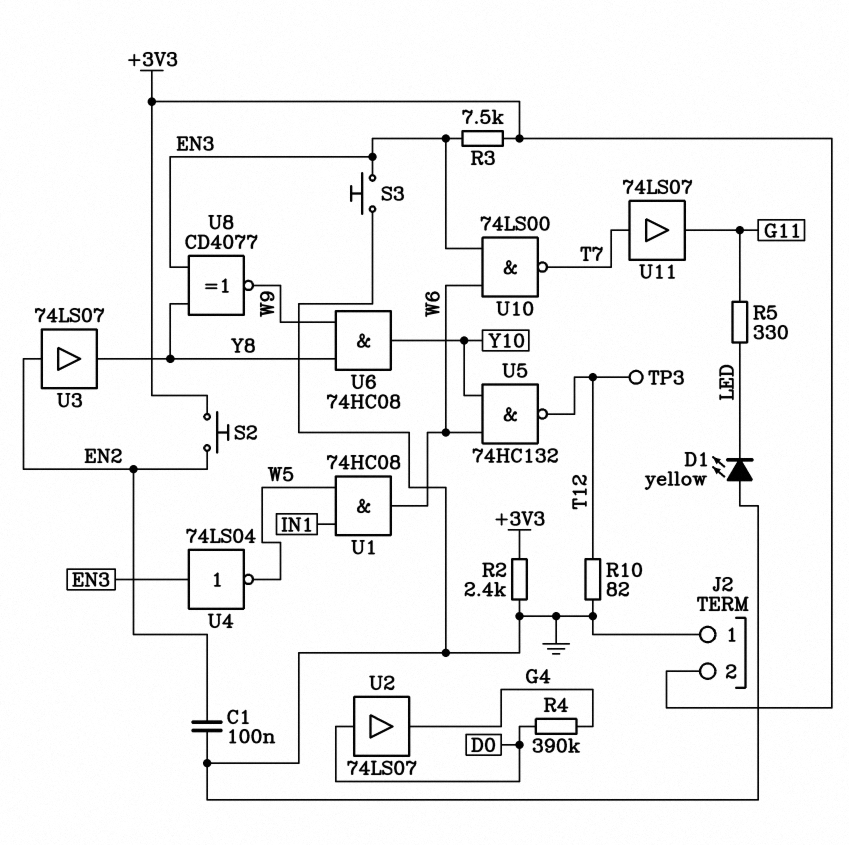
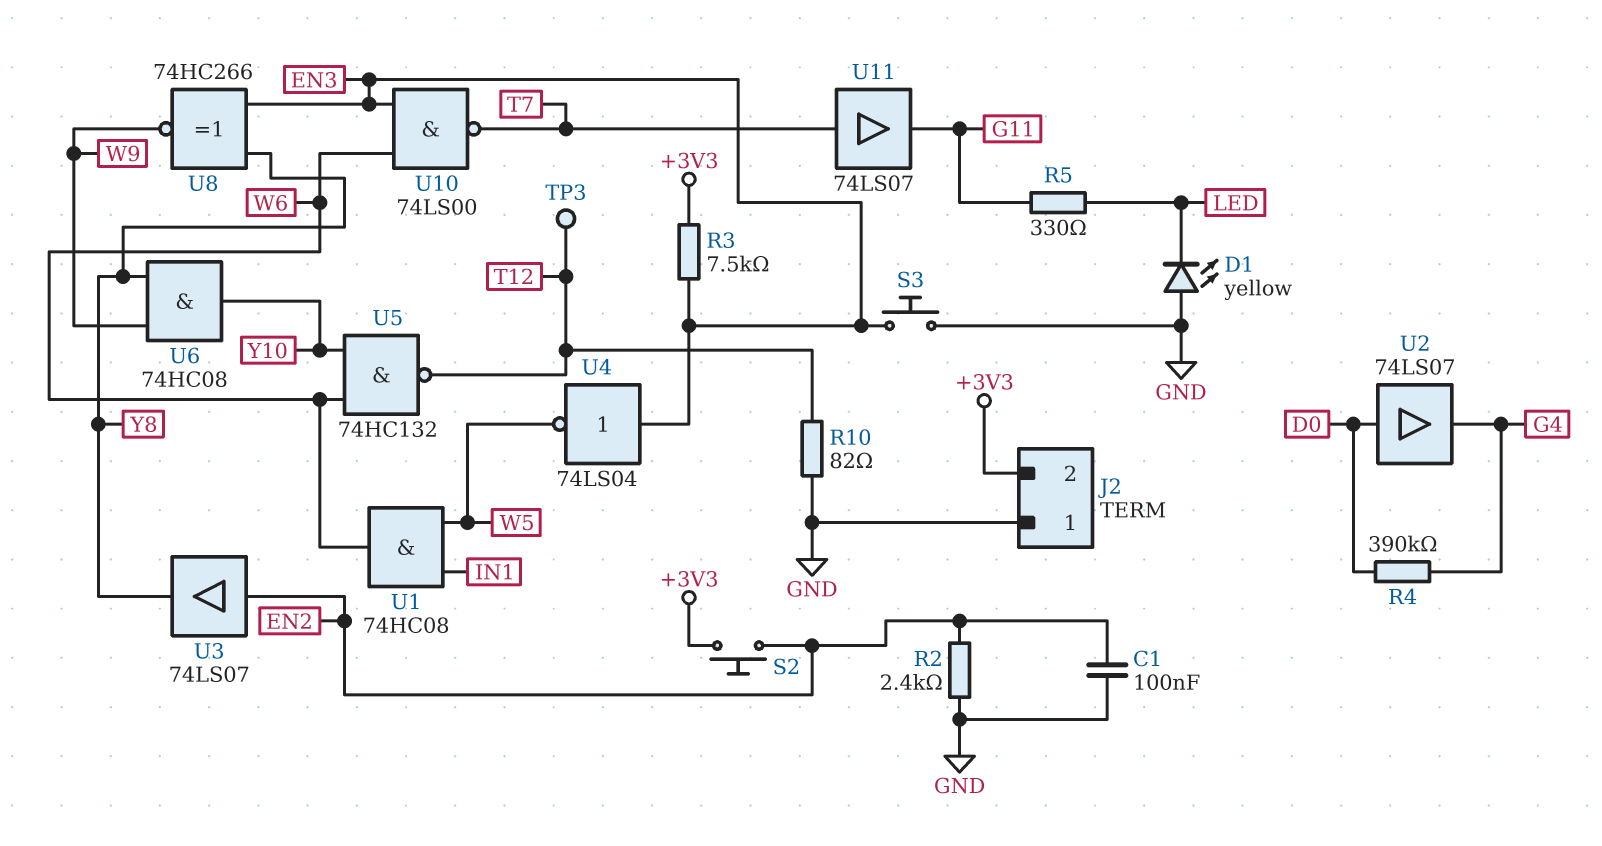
R2: 2.4k (+3V3, GND) -> 2.4k (EN2, GND)
U8: XNOR CD4077 (in EN3, in Y8, out W9) -> XNOR 74HC266 (in EN3, in Y8, out W9)

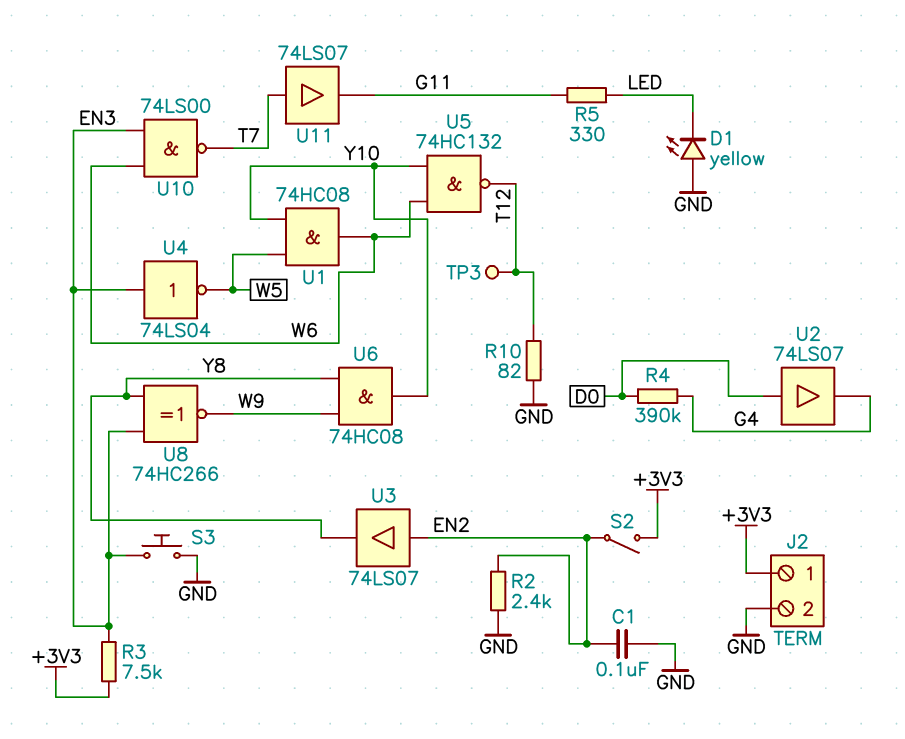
J2 pin 1: GND -> +3V3
J2 pin 2: +3V3 -> GND
S2: button (+3V3, EN2) -> switch (+3V3, EN2)
U1: AND 74HC08 (in IN1, in W5, out W6) -> AND 74HC08 (in W5, in Y10, out W6)

